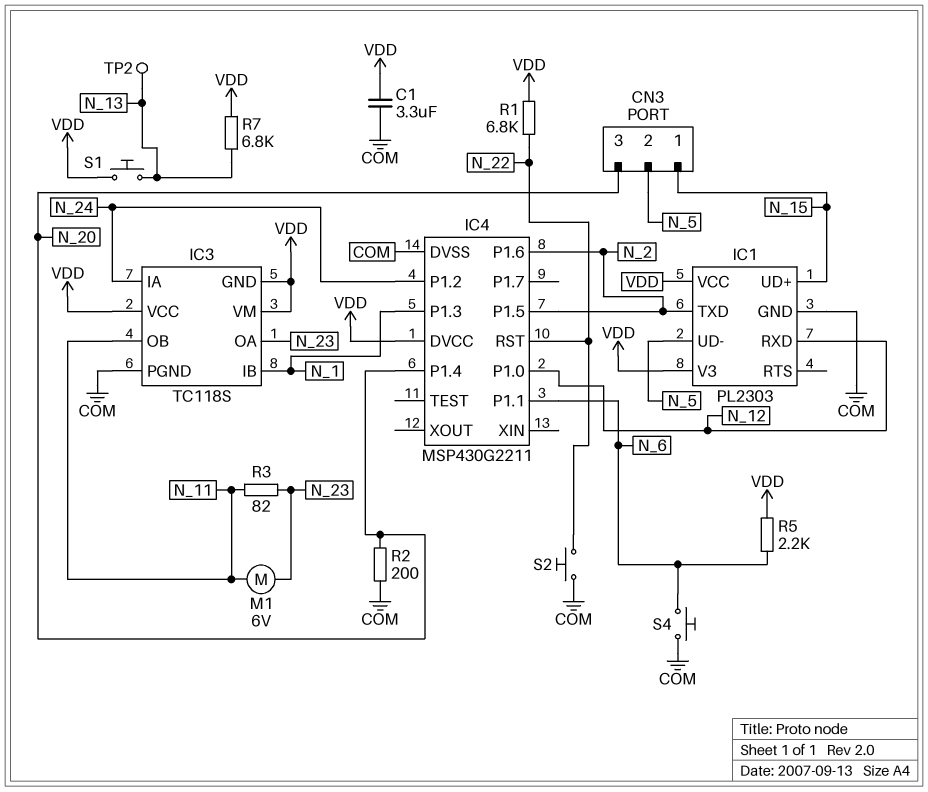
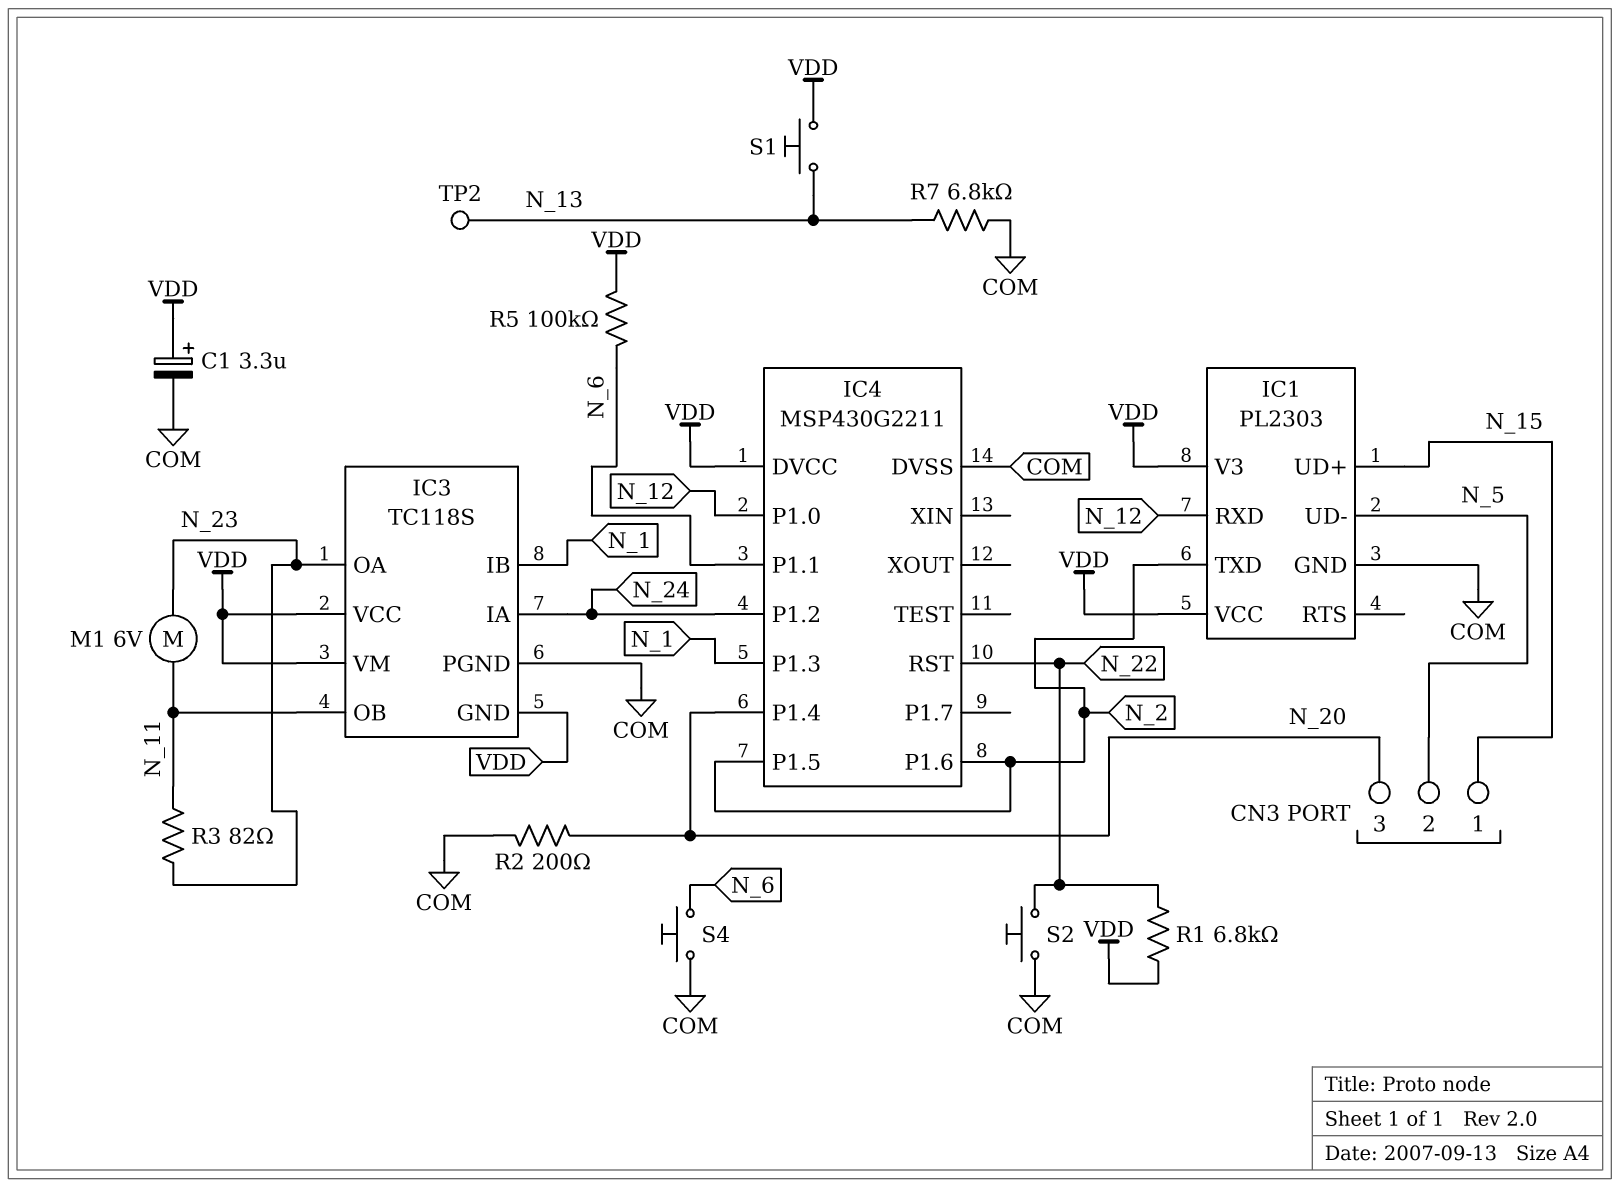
C1: 3.3uF (COM, VDD) -> 3.3uF (plus VDD, minus COM)
R5: 2.2k (N_6, VDD) -> 100k (N_6, VDD)
R7: 6.8k (N_13, VDD) -> 6.8k (COM, N_13)

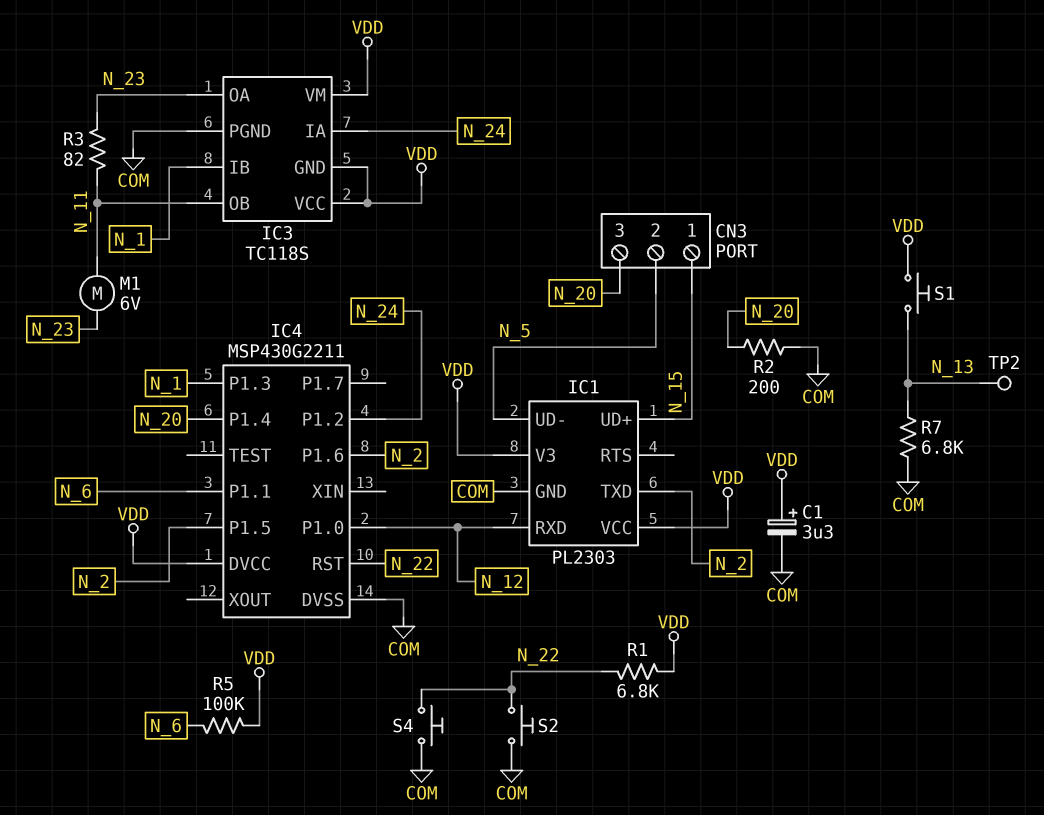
S4: button (COM, N_6) -> button (COM, N_22)

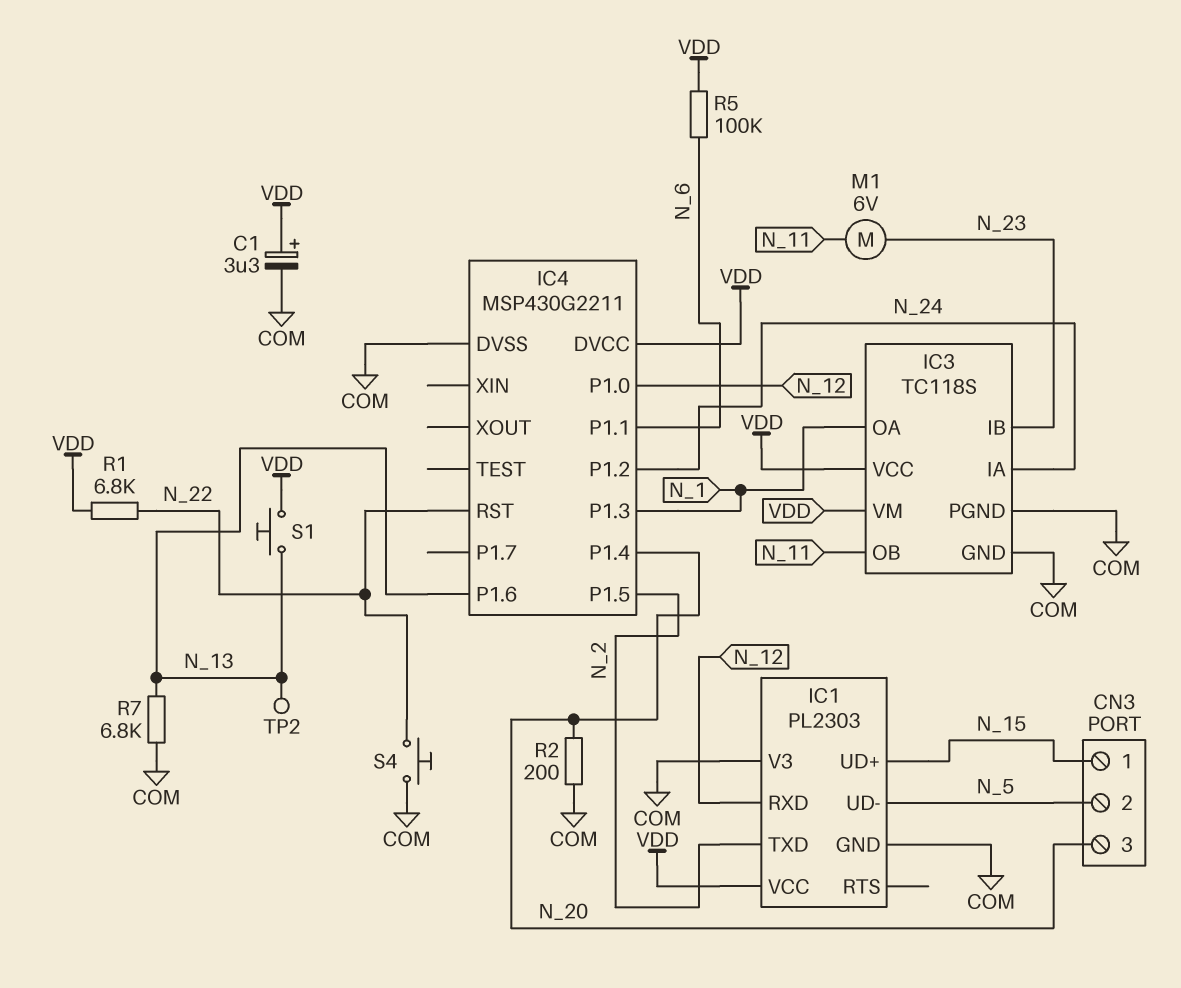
IC1 pin V3: VDD -> COM
IC3 pin GND: VDD -> COM
IC3 pin IB: N_1 -> N_23
IC3 pin OA: N_23 -> N_1
IC4 pin P1.6: N_2 -> N_13
R3: 82 (N_11, N_23) -> none
S2: button (COM, N_22) -> none

